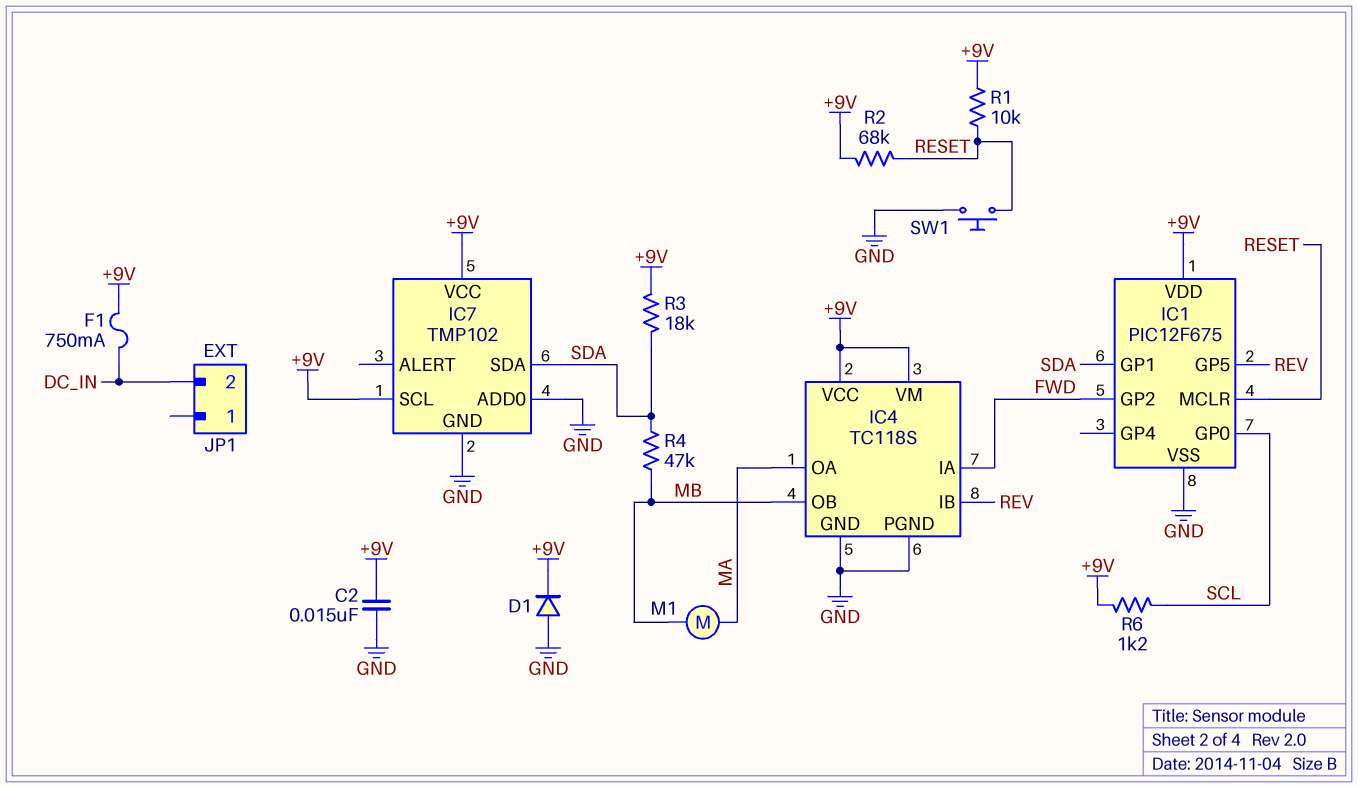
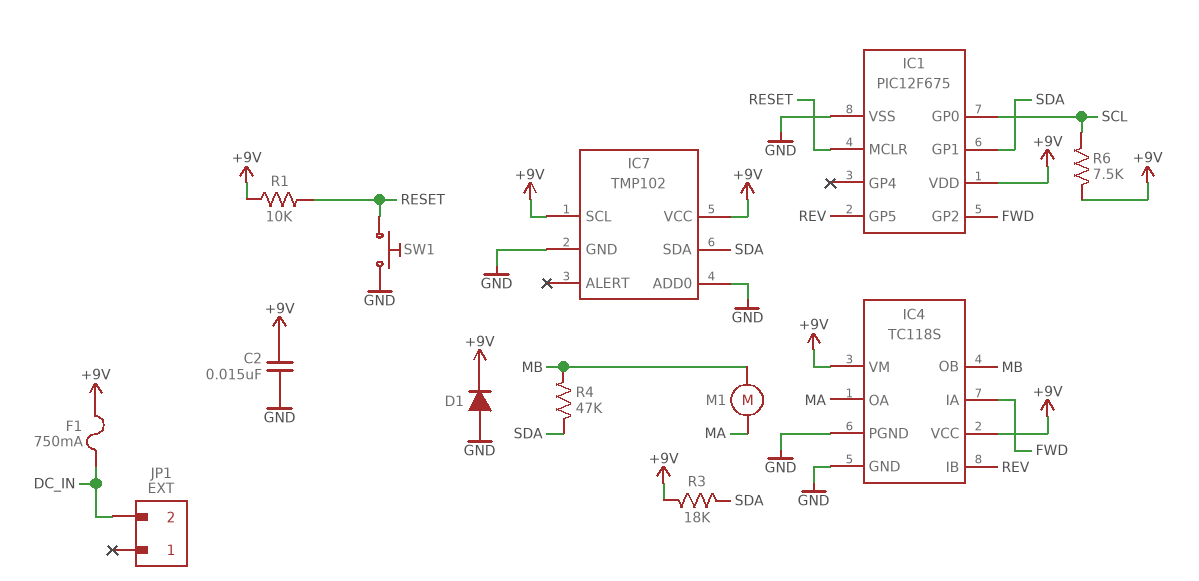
R2: 68k (+9V, RESET) -> none
R6: 1.2k (+9V, SCL) -> 7.5k (+9V, SCL)

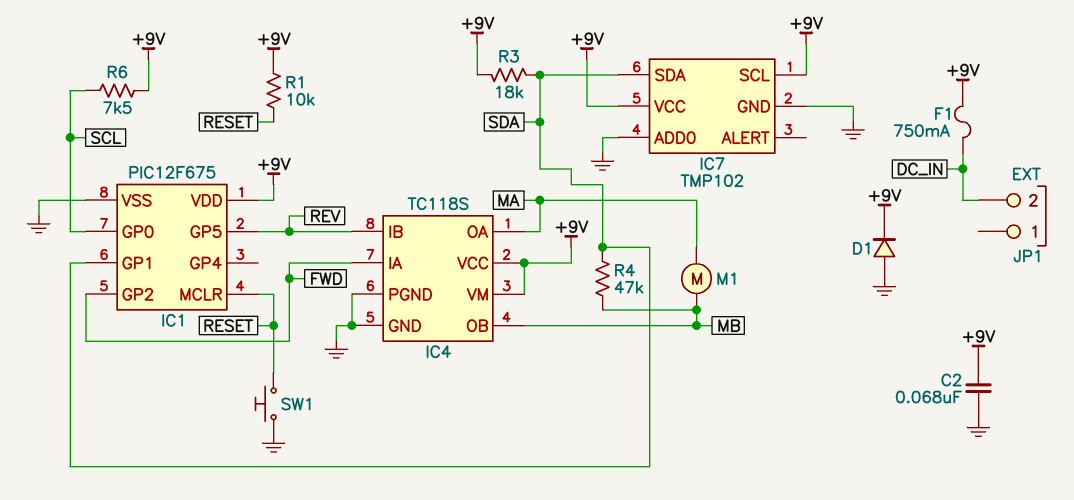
C2: 15nF (+9V, GND) -> 68nF (+9V, GND)

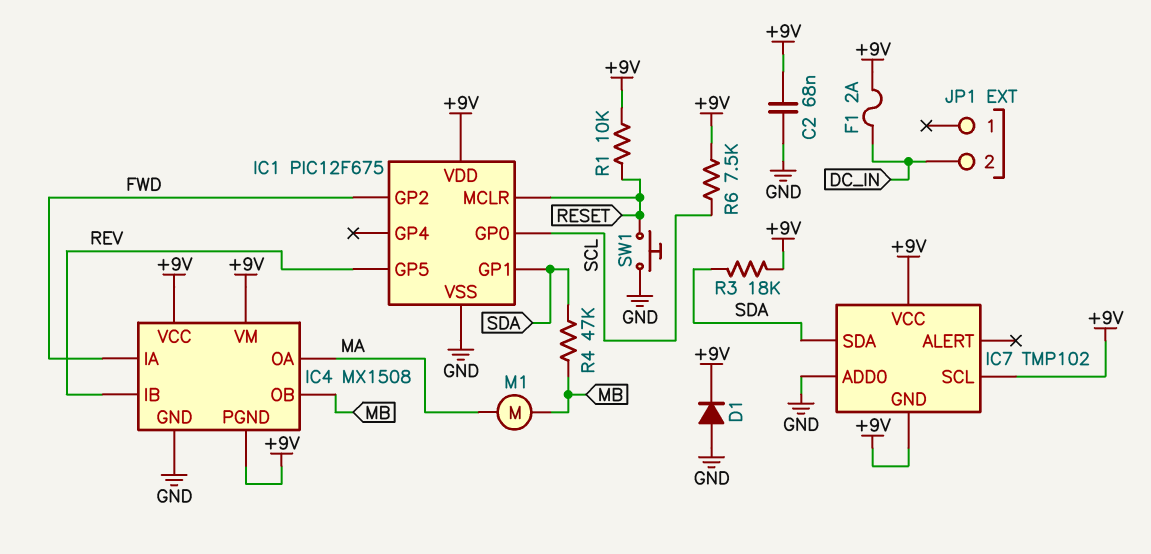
F1: 750mA (+9V, DC_IN) -> 2A (+9V, DC_IN)
IC4: TC118S -> MX1508
IC4 pin PGND: GND -> +9V
IC7 pin GND: GND -> +9V

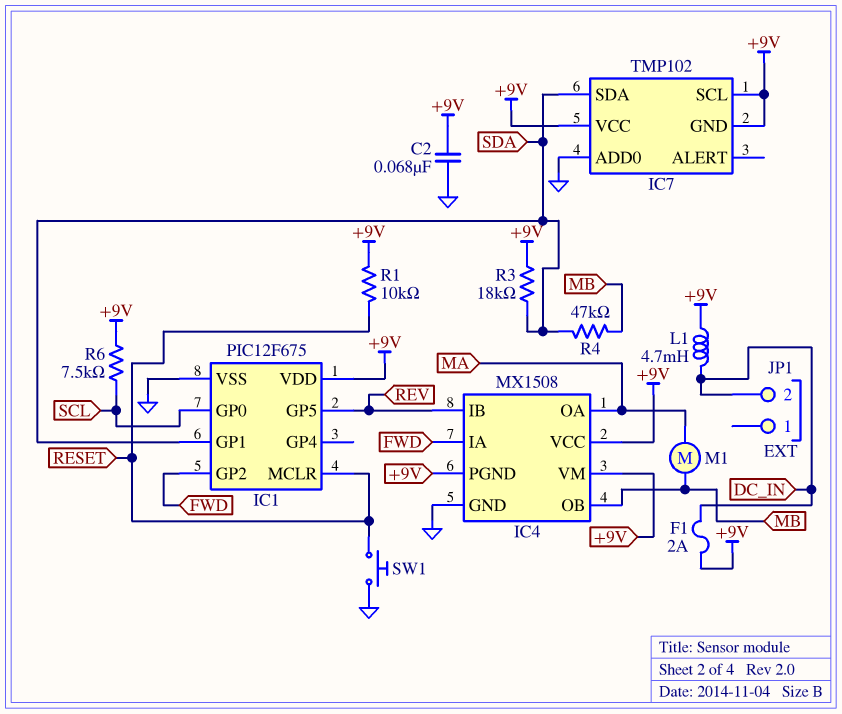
D1: diode (A GND, K +9V) -> none
L1: none -> 4.7mH (+9V, DC_IN)

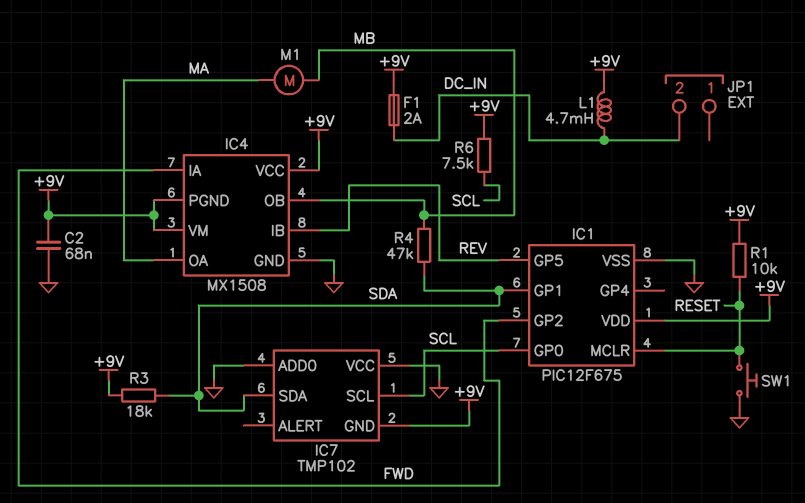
IC7 pin SCL: +9V -> SCL
IC7 pin VCC: +9V -> GND

